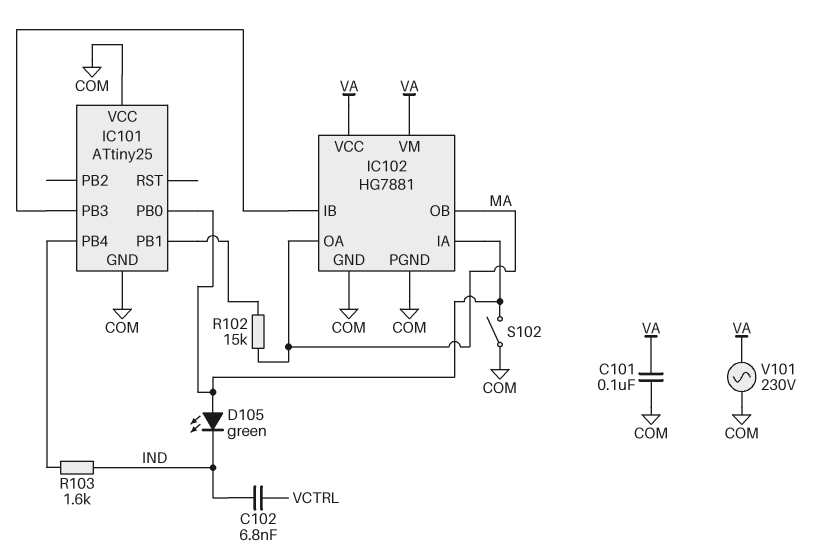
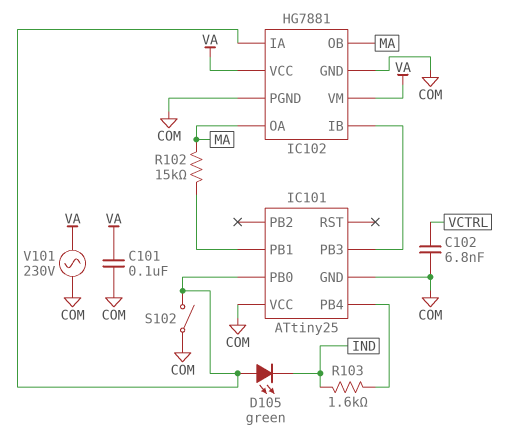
C102: 6.8nF (IND, VCTRL) -> 6.8nF (COM, VCTRL)

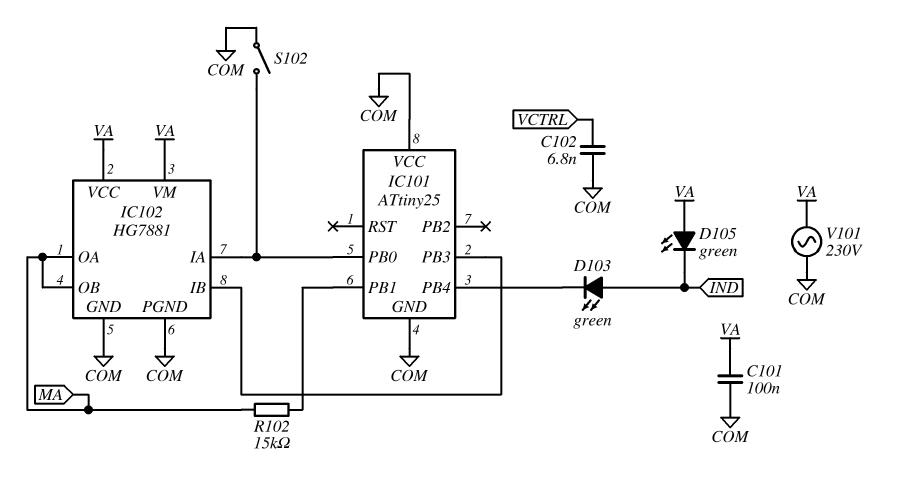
D103: none -> LED green (A IND, K IC101/PB4)
D105: LED green (A IC101/PB0, K IND) -> LED green (A VA, K IND)
R103: 1.6k (IC101/PB4, IND) -> none

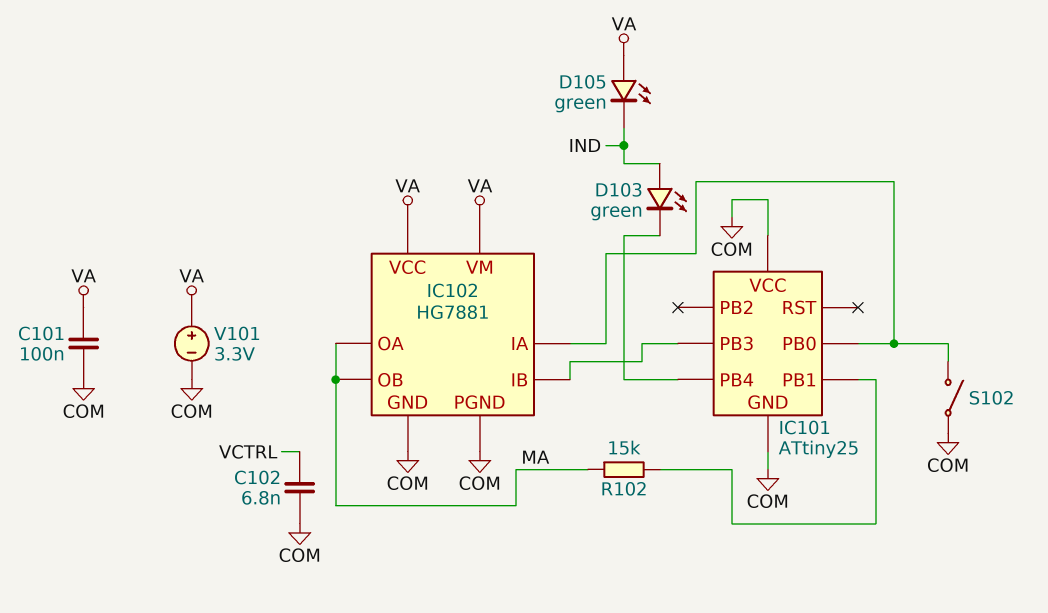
V101: AC 230V (COM, VA) -> 3.3V (plus VA, minus COM)

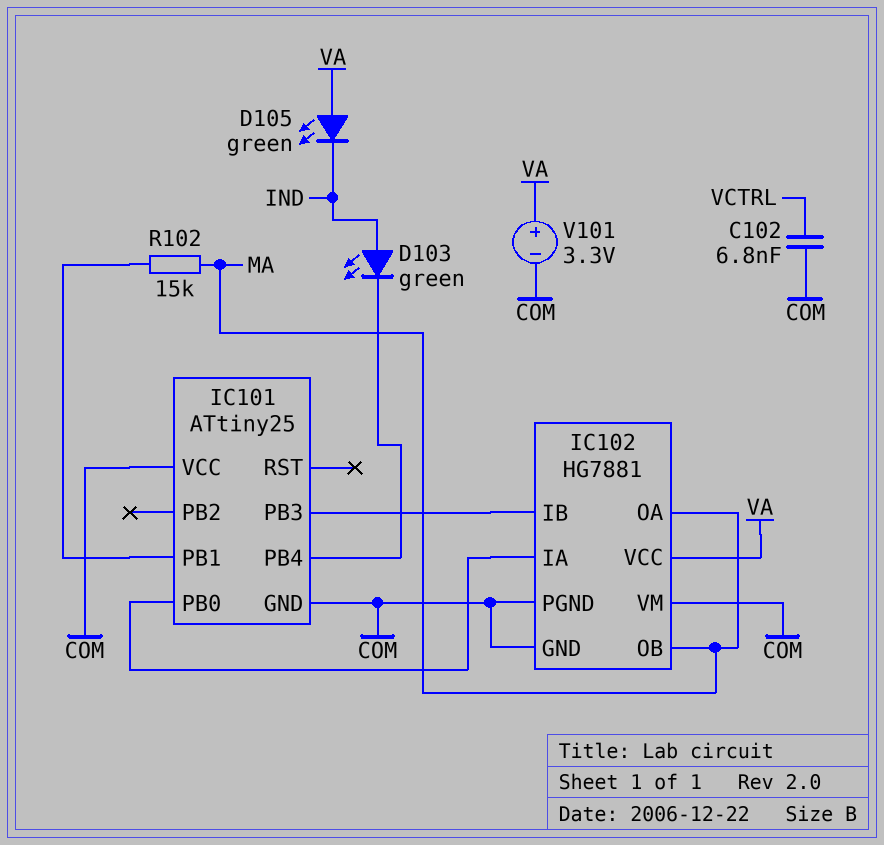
C101: 100nF (COM, VA) -> none
IC102 pin VM: VA -> COM
S102: switch (COM, IC101/PB0) -> none

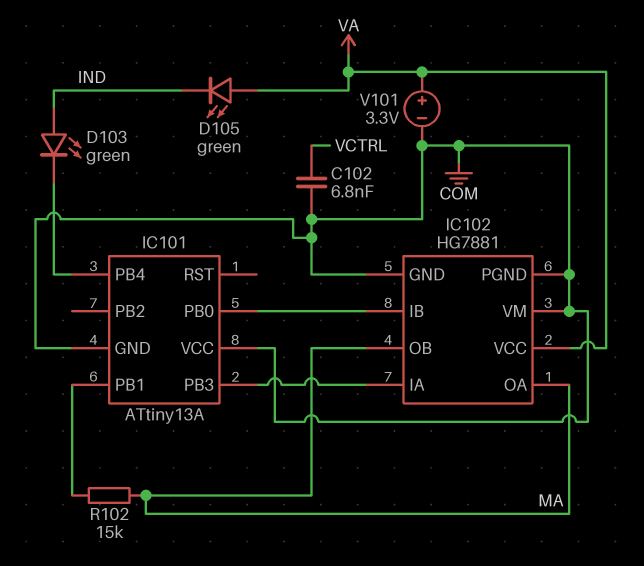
IC101: ATtiny25 -> ATtiny13A
IC102 pin IA: IC101/PB0 -> IC101/PB3
IC102 pin IB: IC101/PB3 -> IC101/PB0

